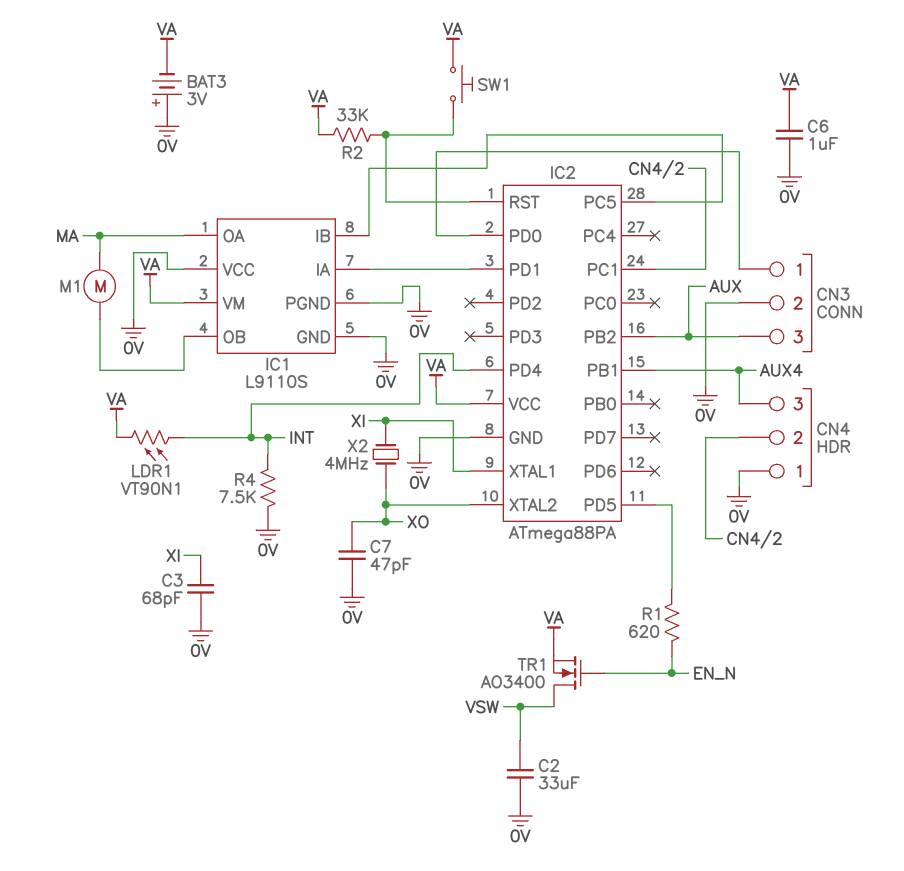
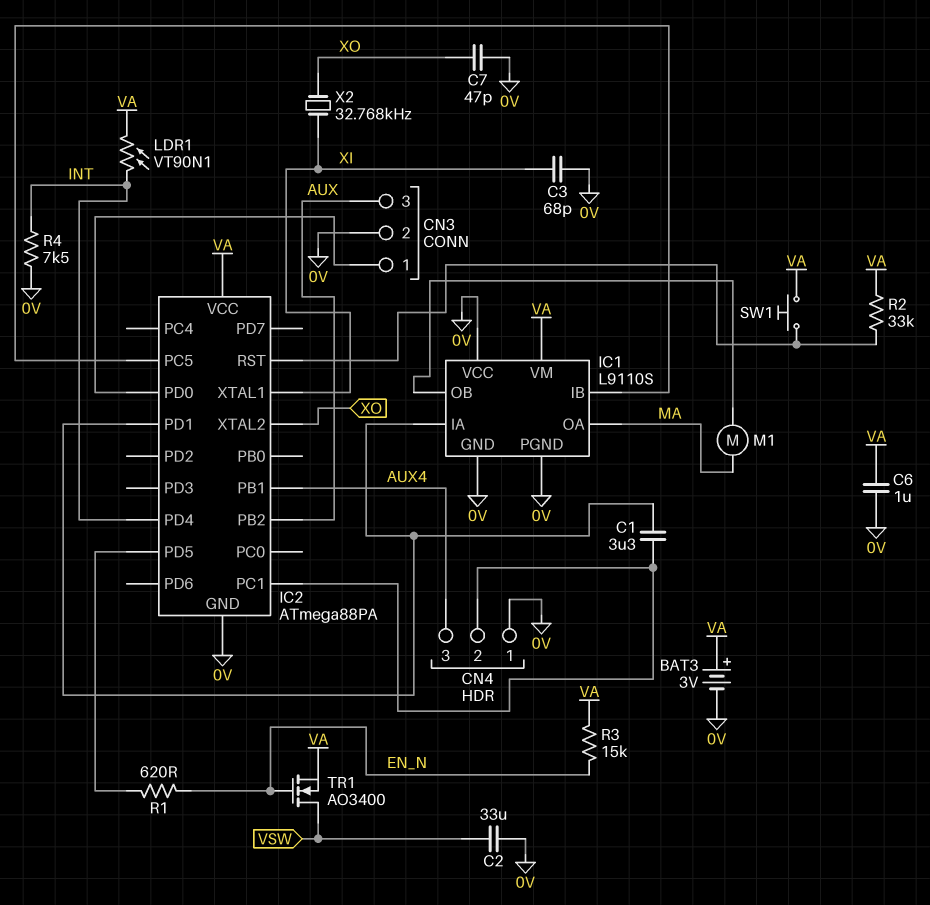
BAT3: 3V (plus 0V, minus VA) -> 3V (plus VA, minus 0V)
C1: none -> 3.3uF (CN4/2, IC1/IA)
R3: none -> 15k (EN_N, VA)
X2: 4MHz (XI, XO) -> 32.768kHz (XI, XO)

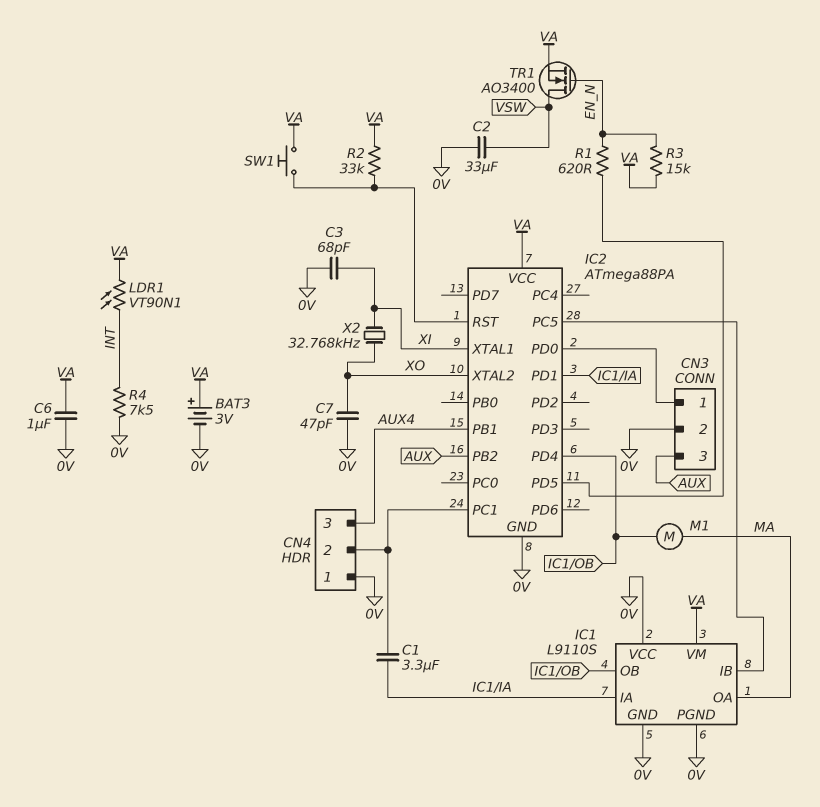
IC2 pin PD4: INT -> IC1/OB

